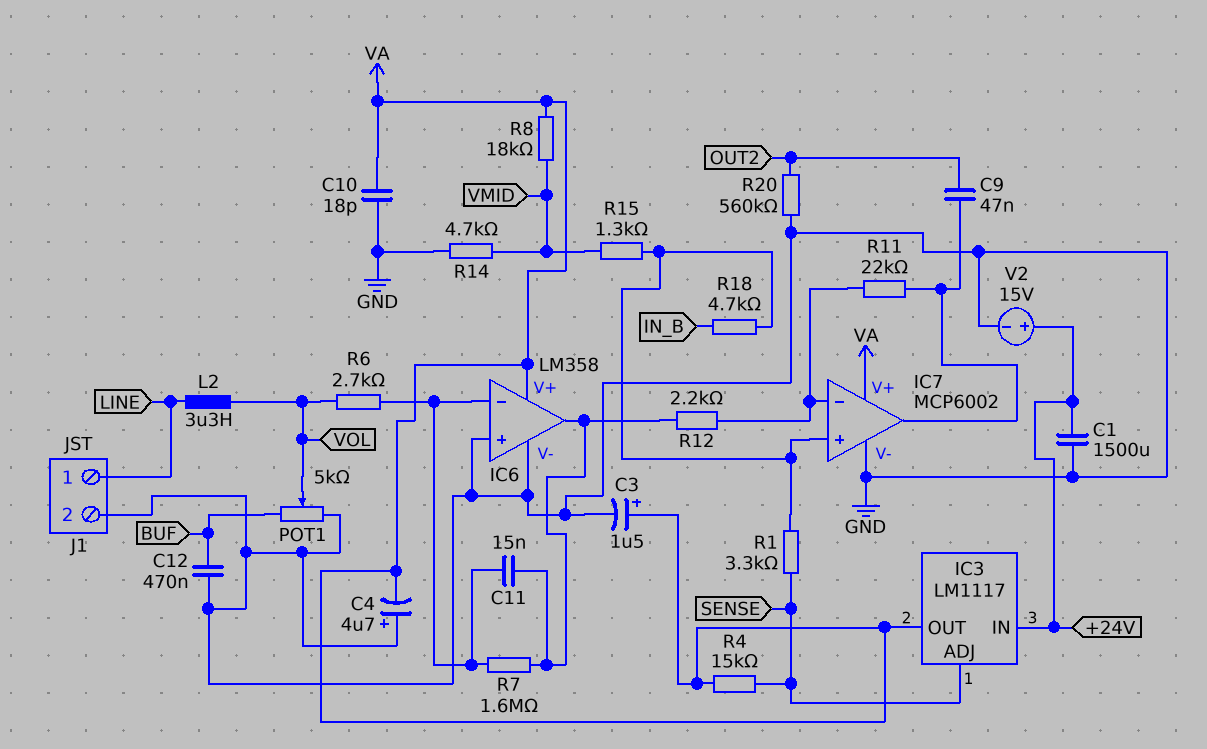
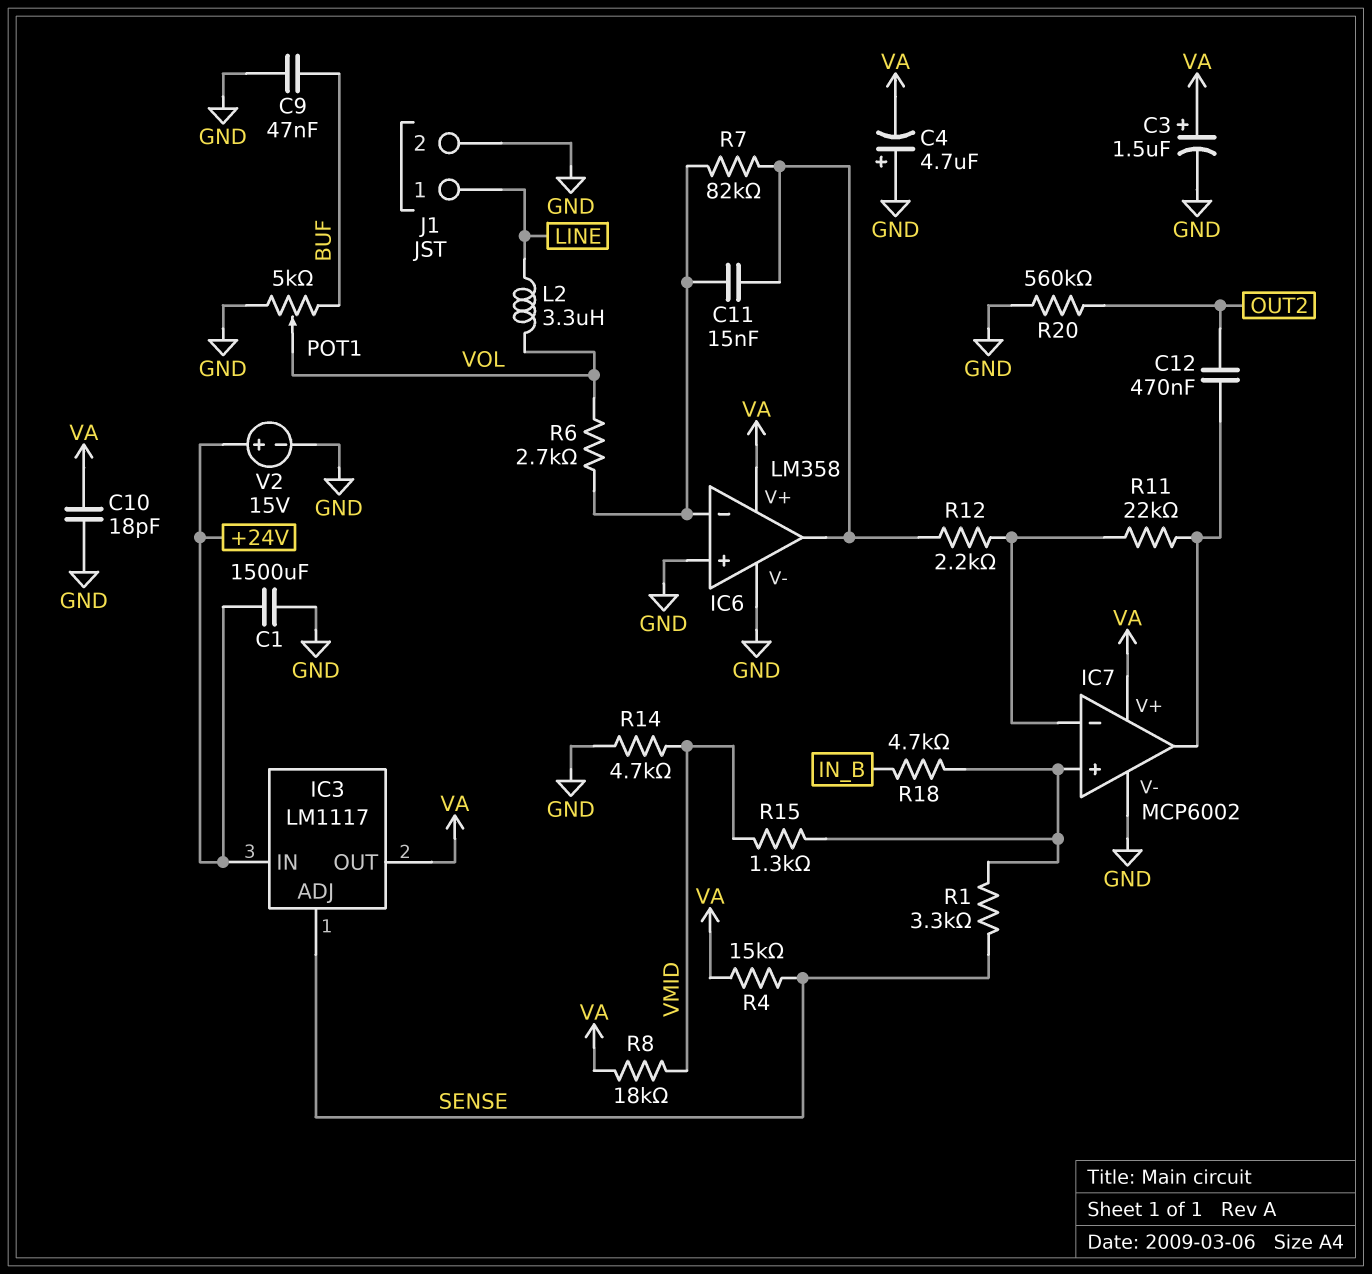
C9: 47nF (IC7/out, OUT2) -> 47nF (BUF, GND)
C12: 470nF (BUF, GND) -> 470nF (IC7/out, OUT2)
R7: 1.6M (IC6/in-, IC6/out) -> 82k (IC6/in-, IC6/out)

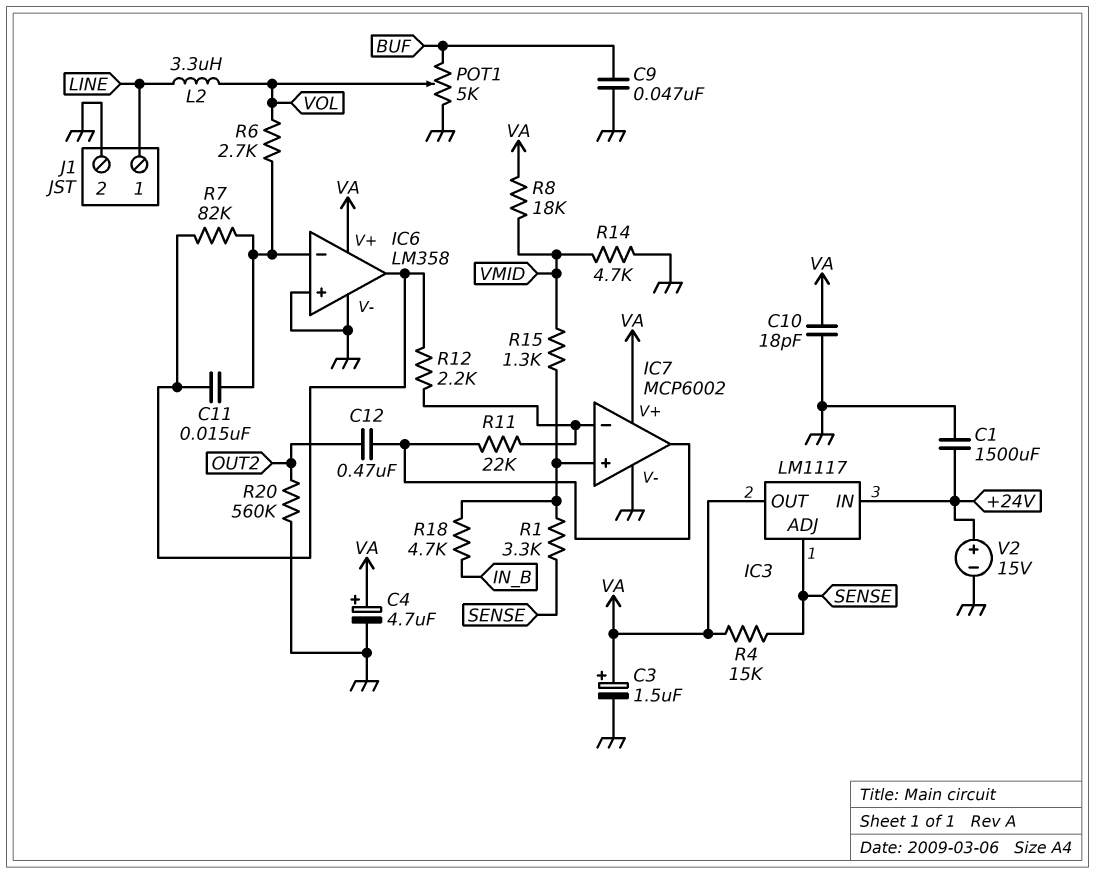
C4: 4.7uF (plus GND, minus VA) -> 4.7uF (plus VA, minus GND)

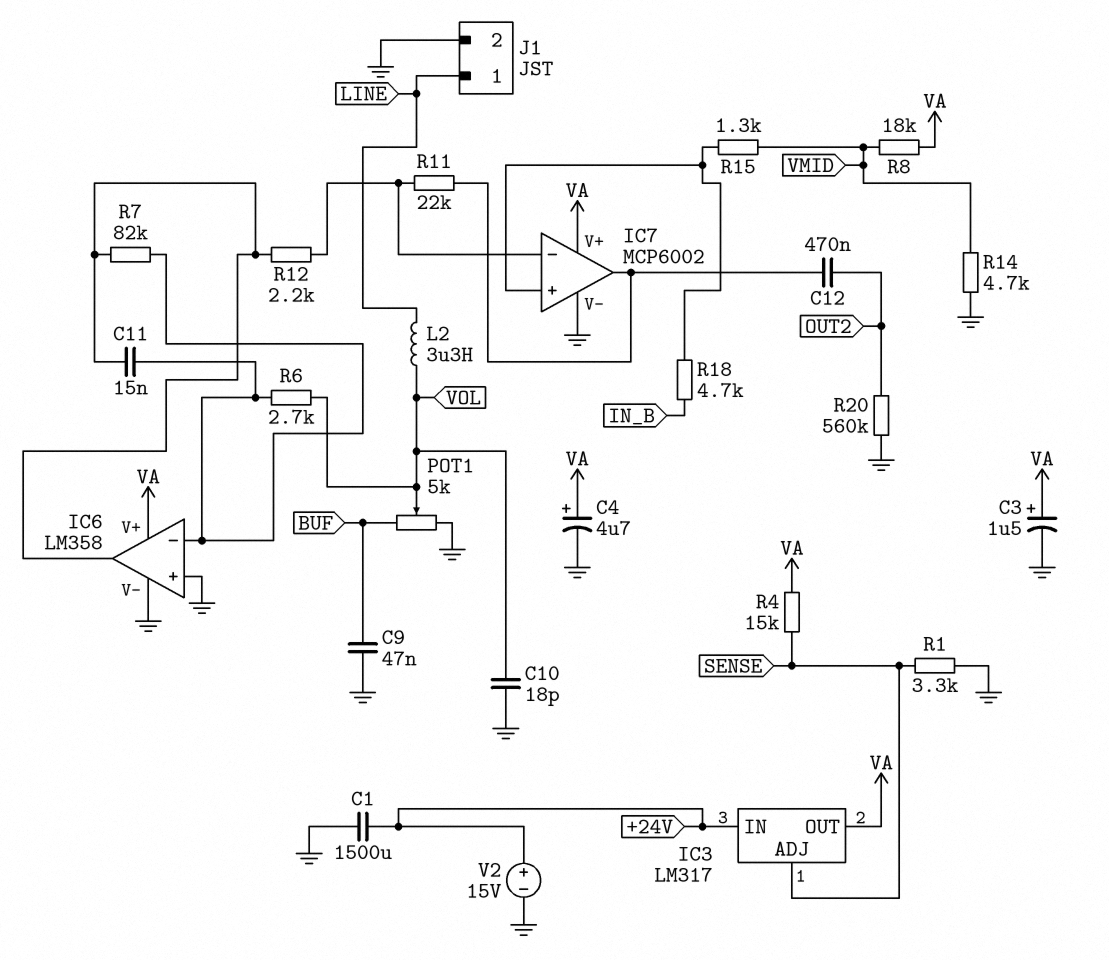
C10: 18pF (GND, VA) -> 18pF (GND, VOL)
IC3: LM1117 -> LM317
R1: 3.3k (IC7/in+, SENSE) -> 3.3k (GND, SENSE)

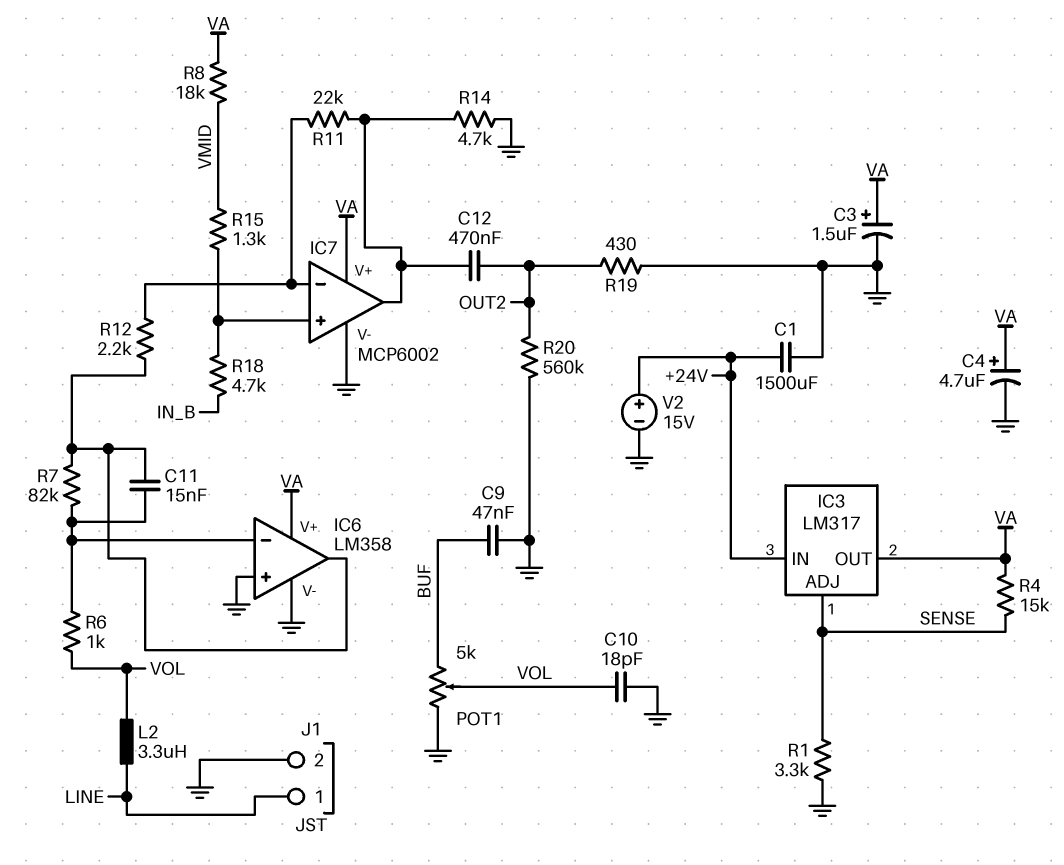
R6: 2.7k (IC6/in-, VOL) -> 1k (IC6/in-, VOL)
R14: 4.7k (GND, VMID) -> 4.7k (GND, IC7/out)
R19: none -> 430 (GND, OUT2)

